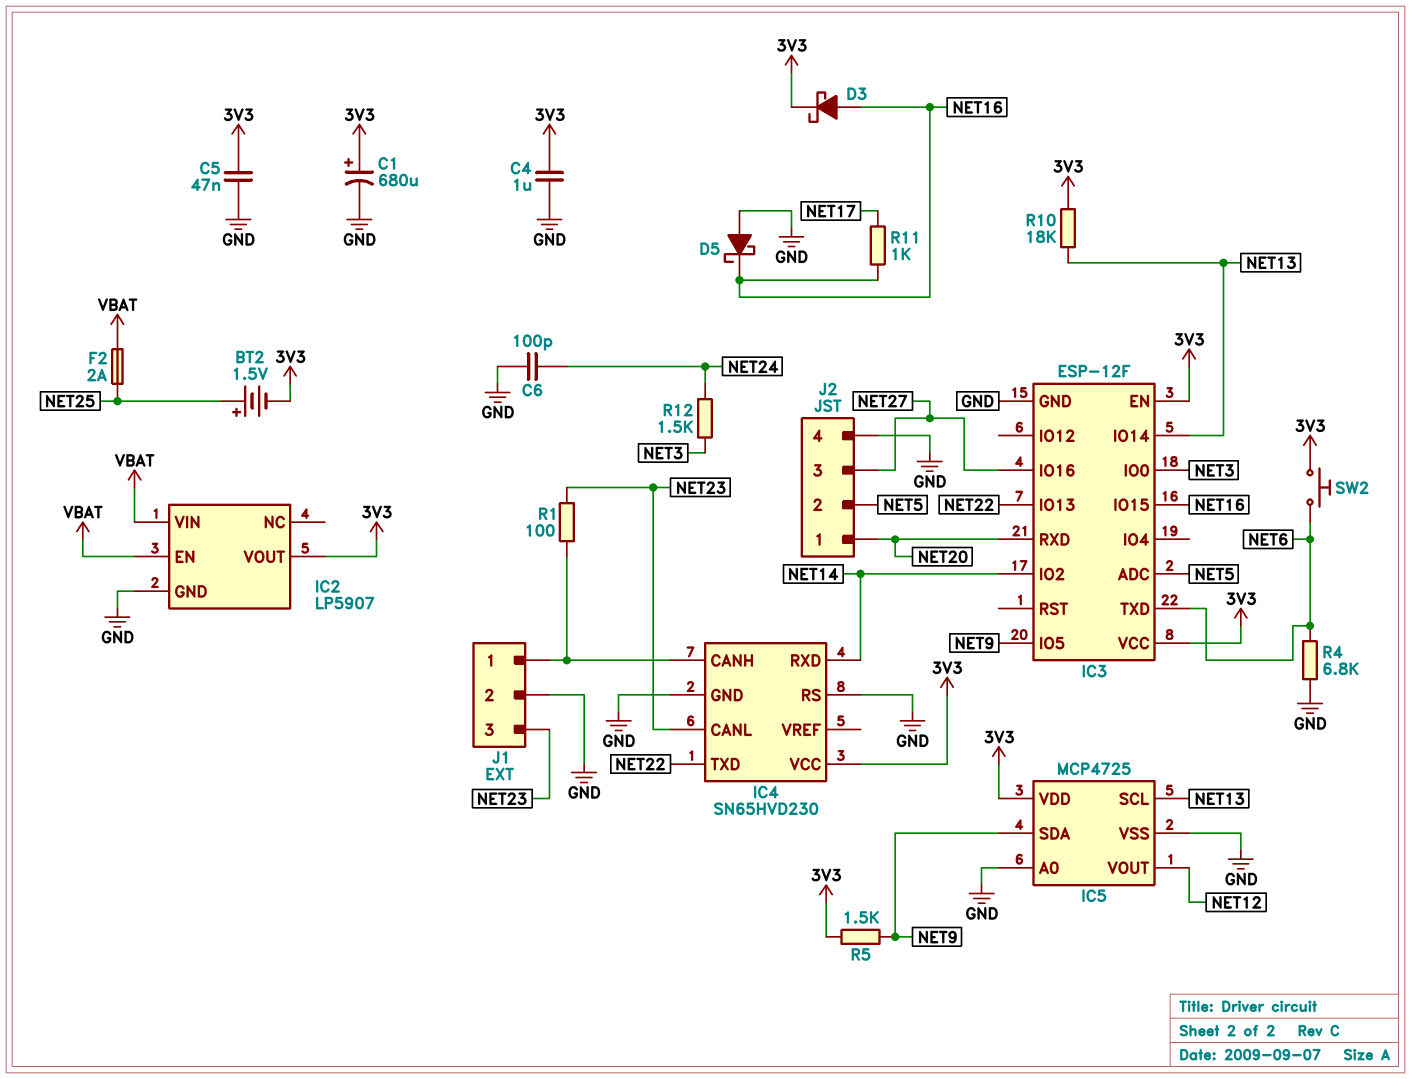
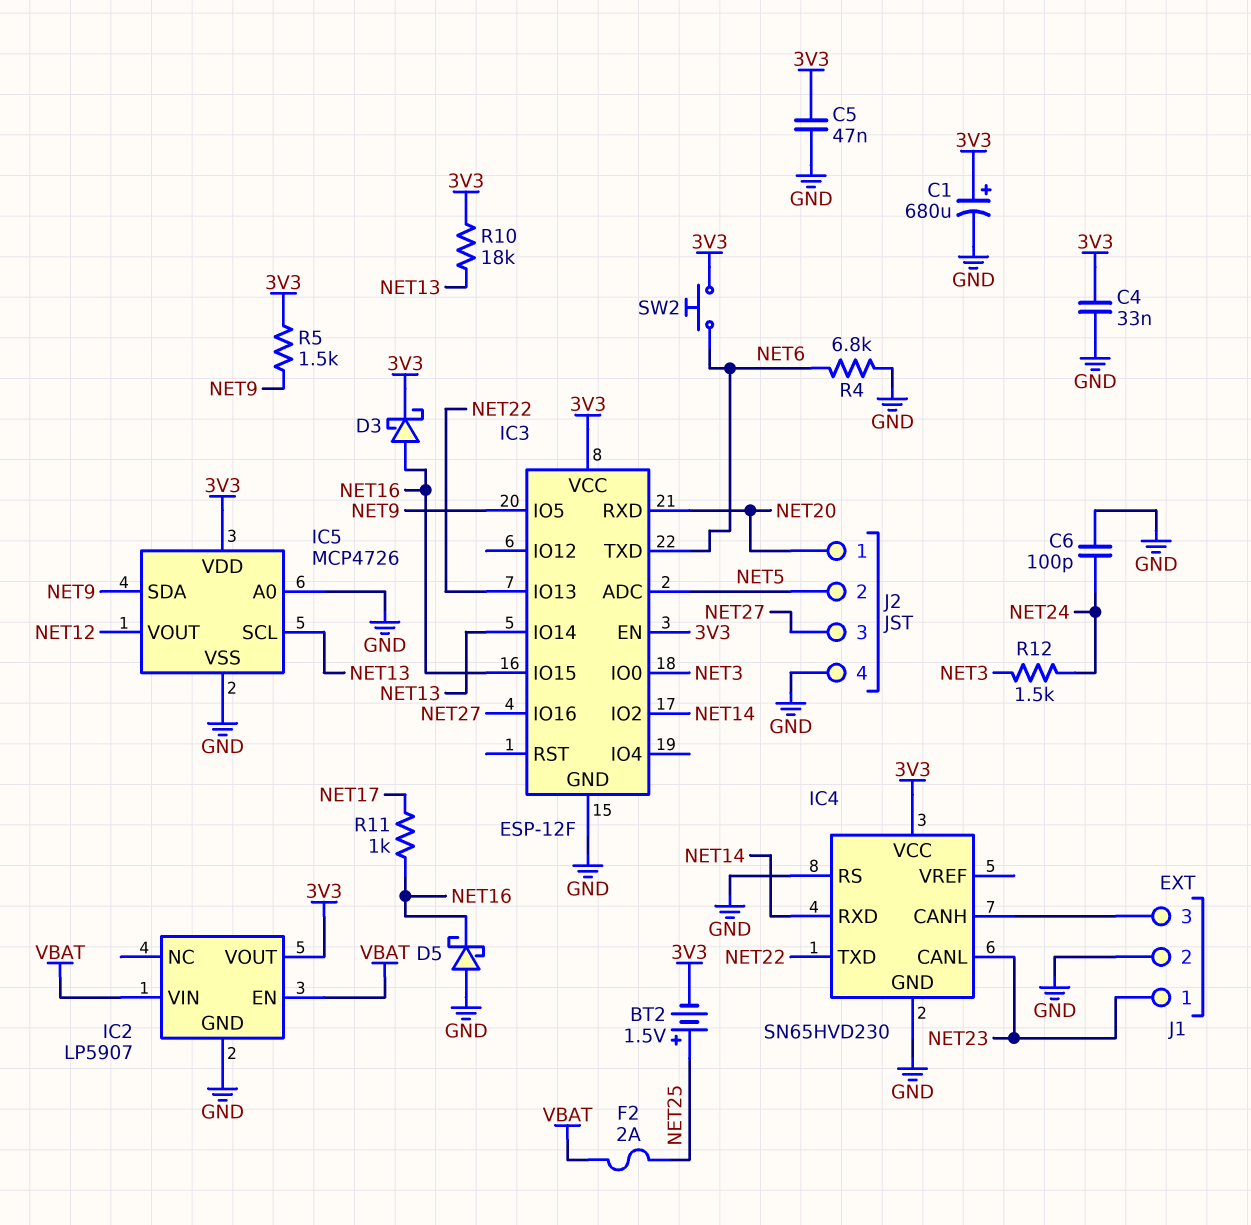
C4: 1uF (3V3, GND) -> 33nF (3V3, GND)
IC5: MCP4725 -> MCP4726
J1 pin 1: IC4/CANH -> NET23
J1 pin 3: NET23 -> IC4/CANH
R1: 100 (IC4/CANH, NET23) -> none

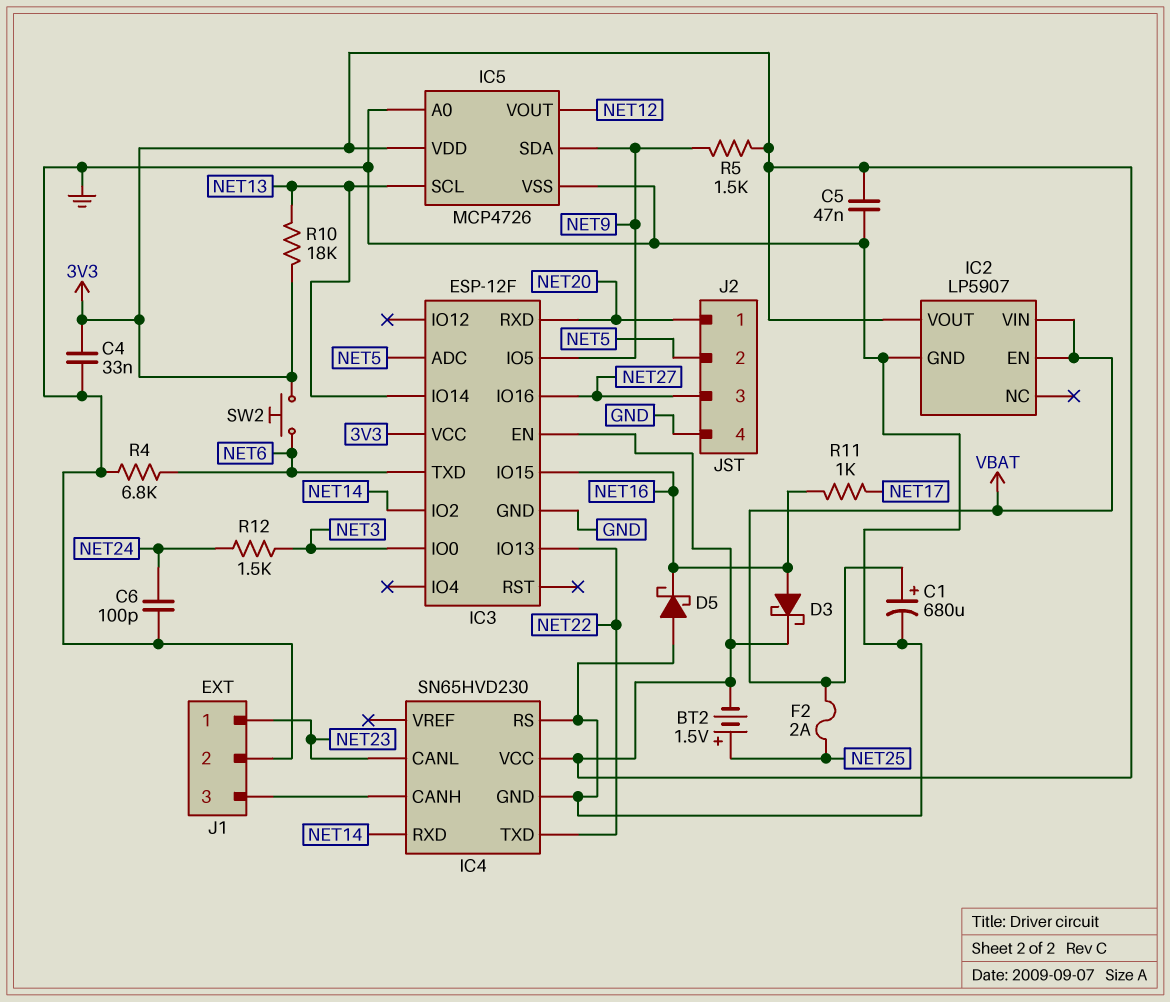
C1: 680uF (plus 3V3, minus GND) -> 680uF (plus VBAT, minus GND)

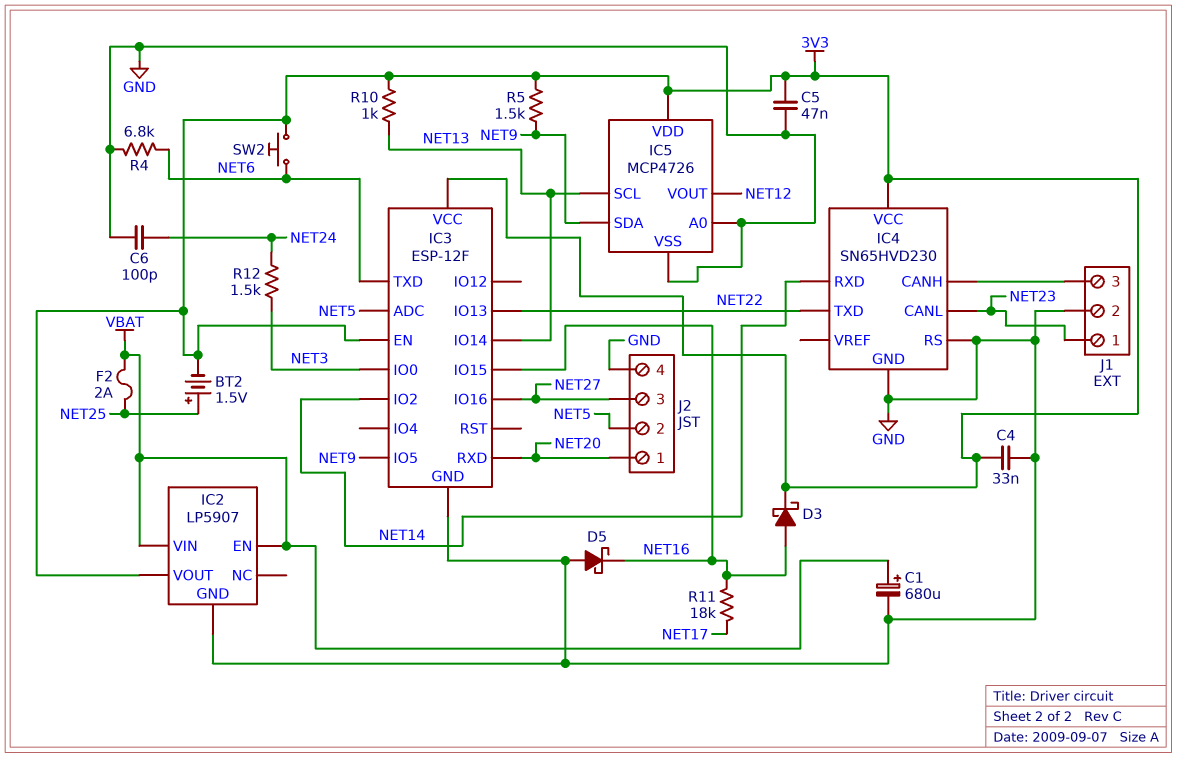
R10: 18k (3V3, NET13) -> 1k (3V3, NET13)
R11: 1k (NET16, NET17) -> 18k (NET16, NET17)

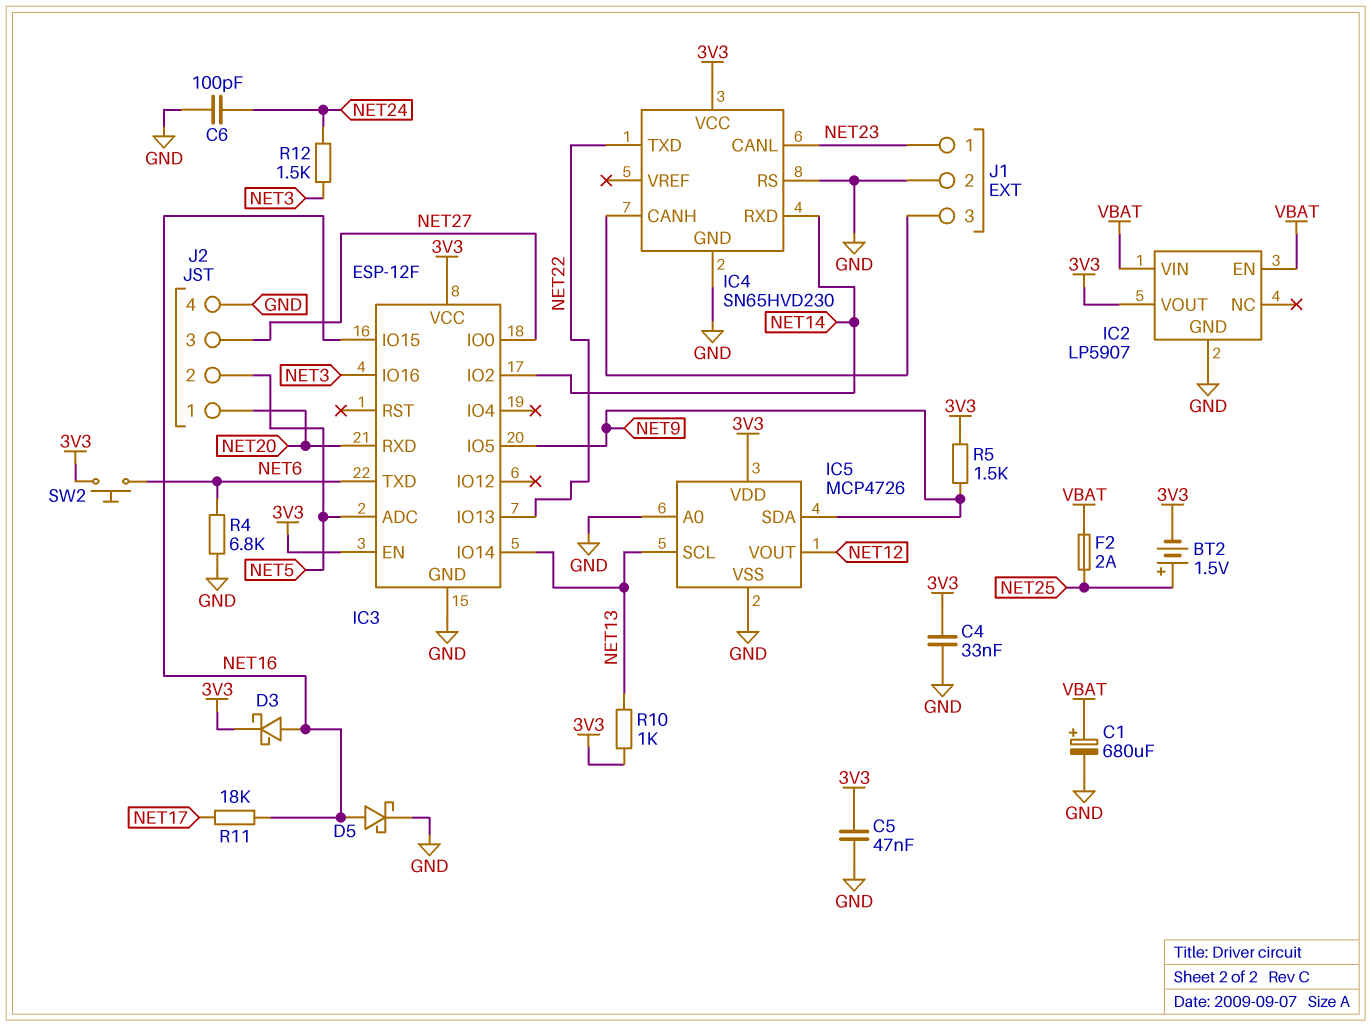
D5: schottky (A GND, K NET16) -> schottky (A NET16, K GND)
IC3 pin IO0: NET3 -> NET27
IC3 pin IO16: NET27 -> NET3

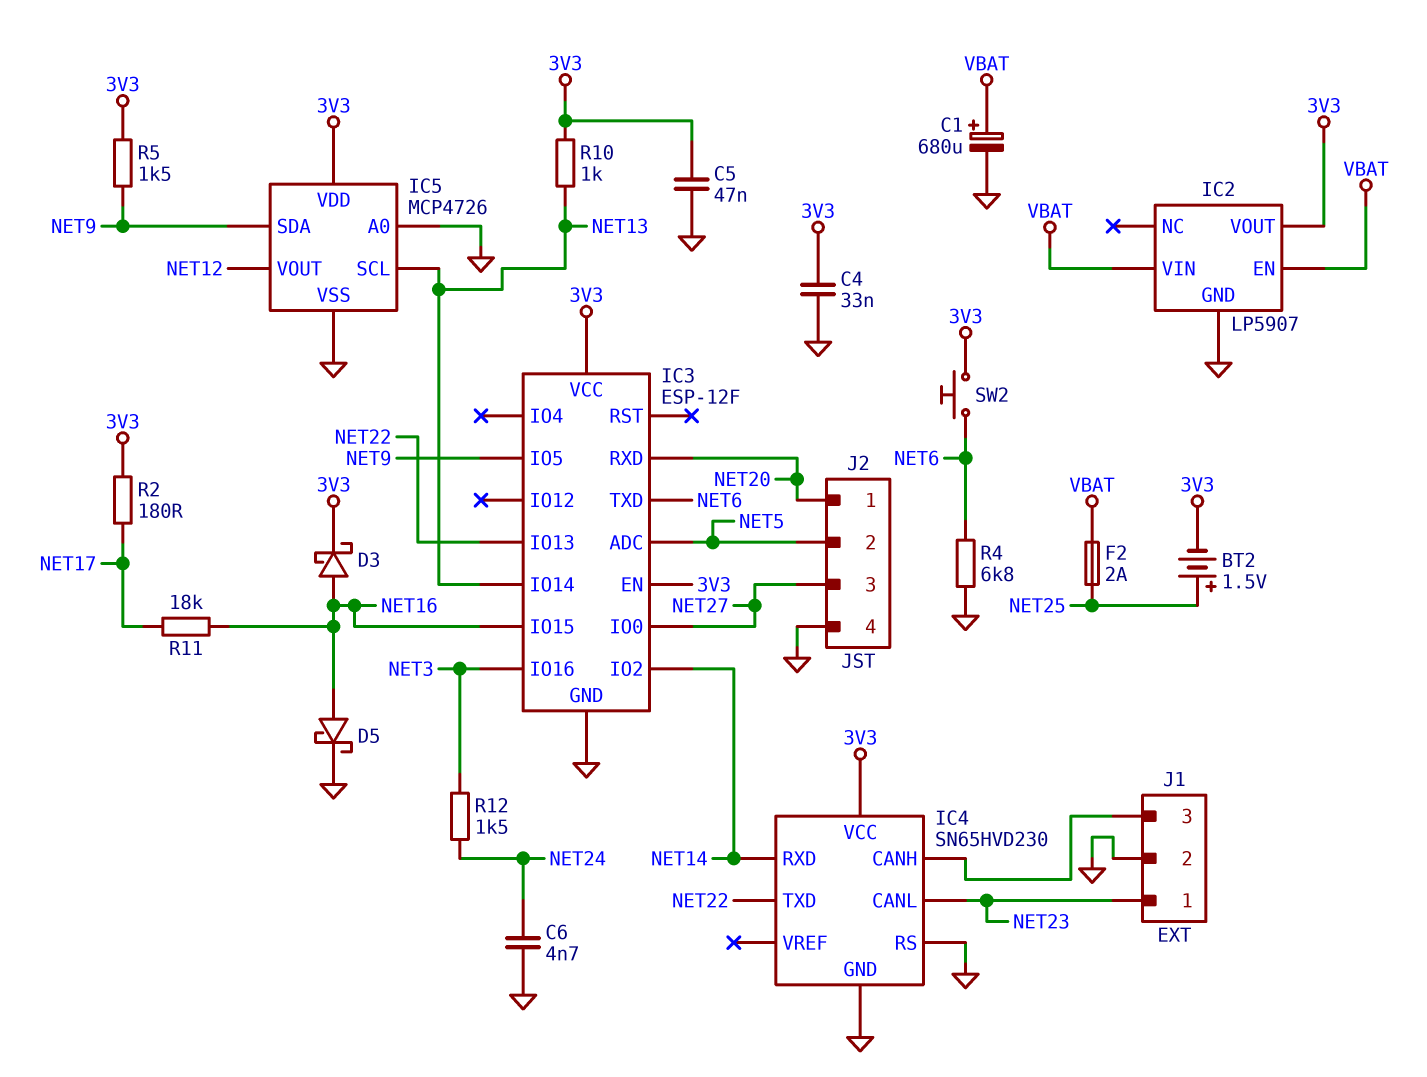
C6: 100pF (GND, NET24) -> 4.7nF (GND, NET24)
R2: none -> 180 (3V3, NET17)

